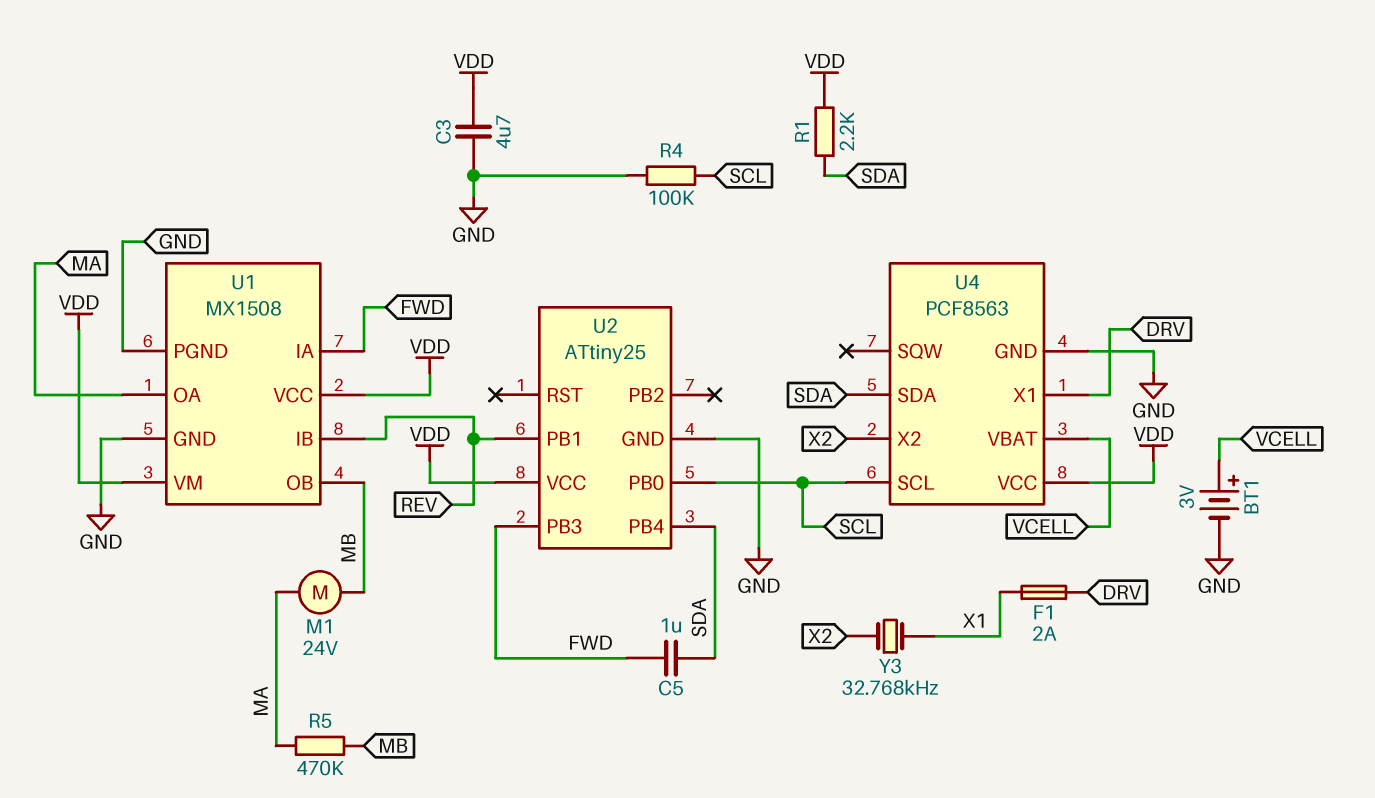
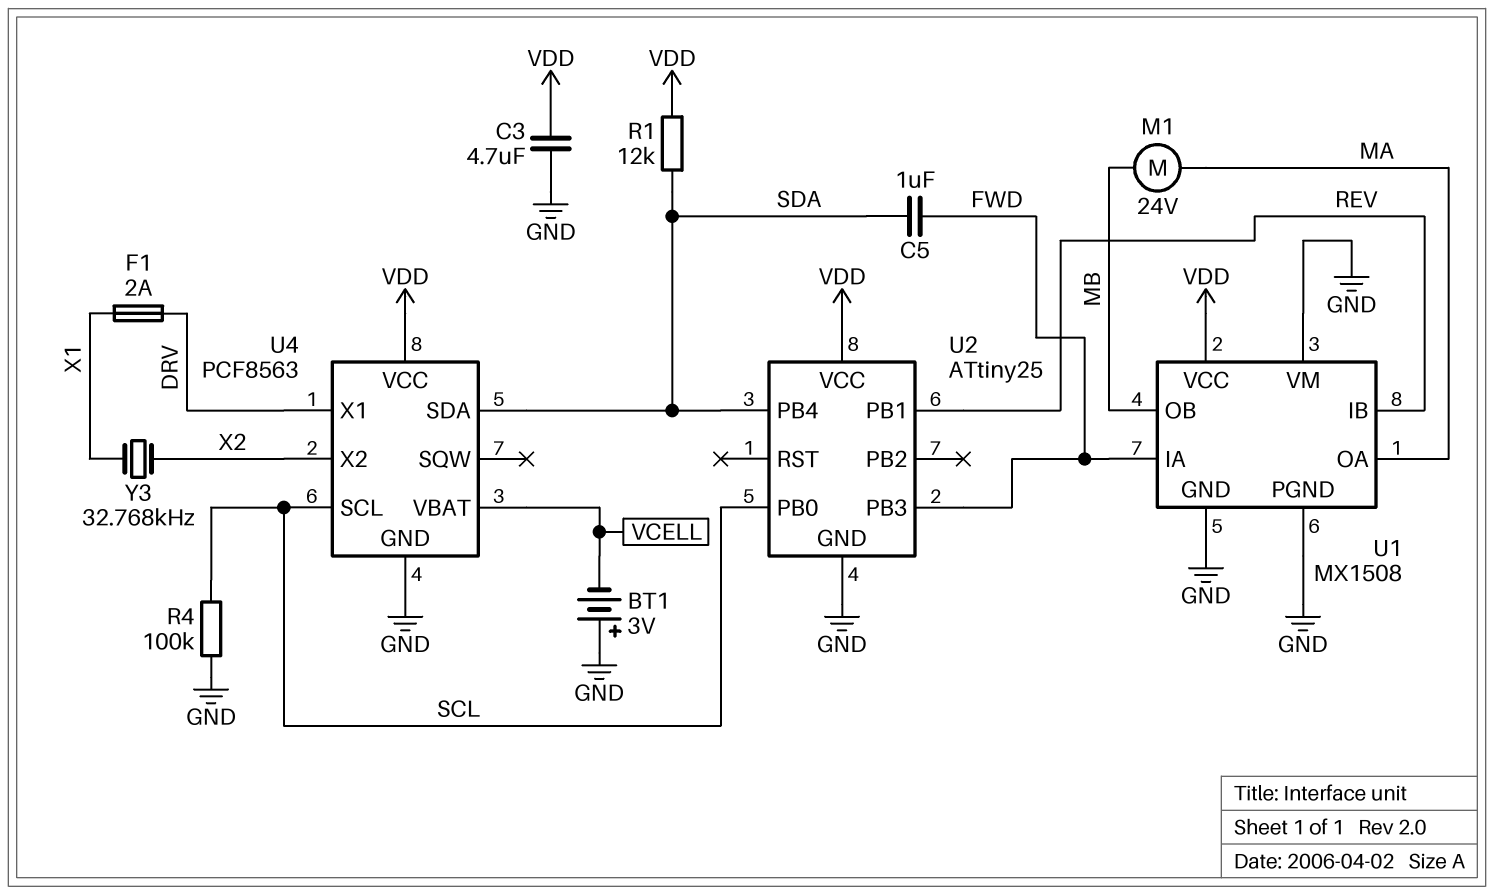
BT1: 3V (plus VCELL, minus GND) -> 3V (plus GND, minus VCELL)
R1: 2.2k (SDA, VDD) -> 12k (SDA, VDD)
R5: 470k (MA, MB) -> none
U1 pin VM: VDD -> GND

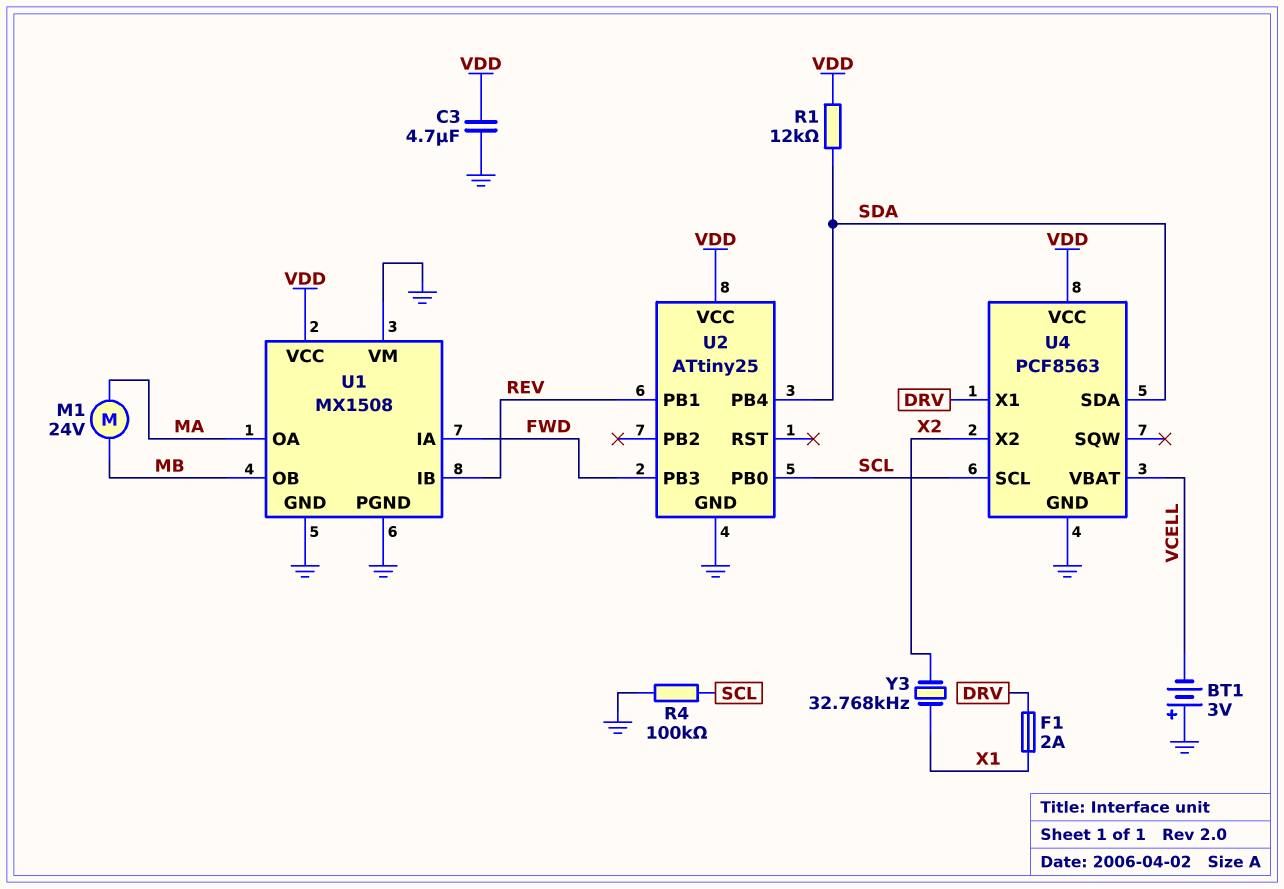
C5: 1uF (FWD, SDA) -> none

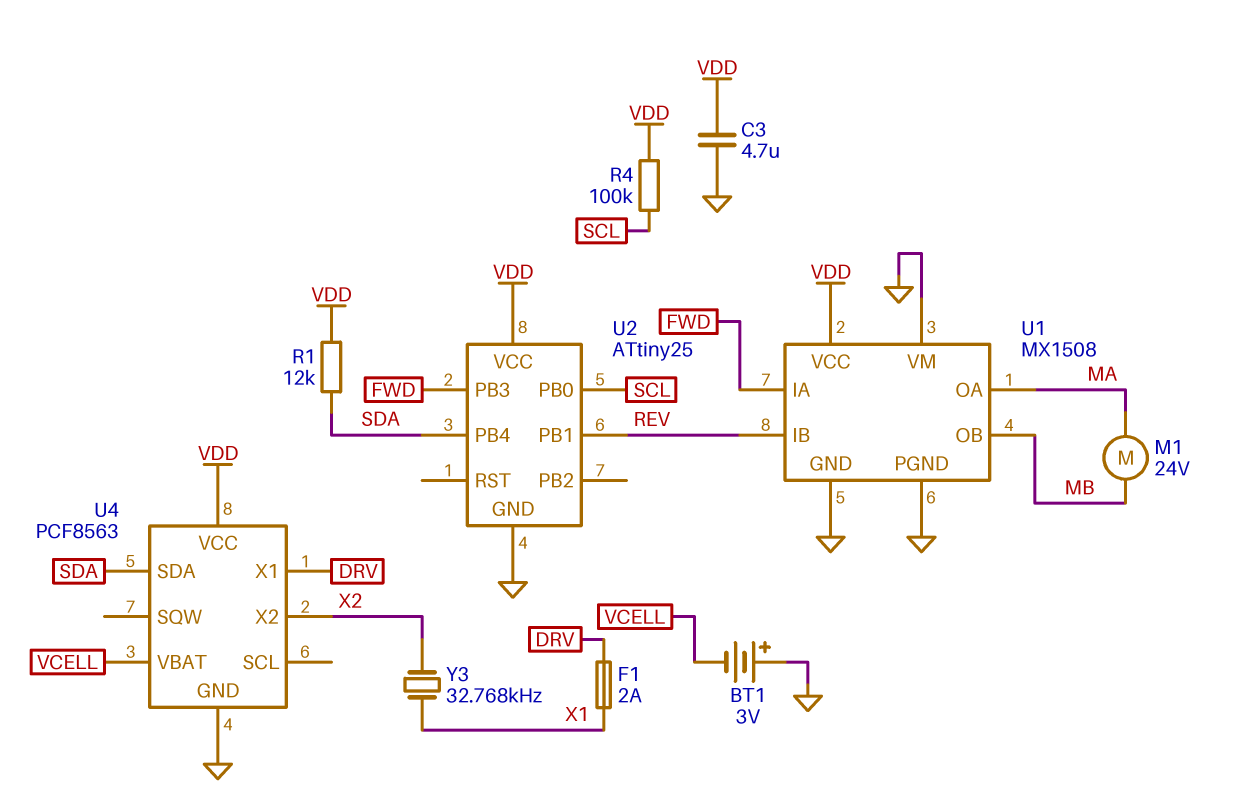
R4: 100k (GND, SCL) -> 100k (SCL, VDD)
U4 pin SCL: SCL -> none

